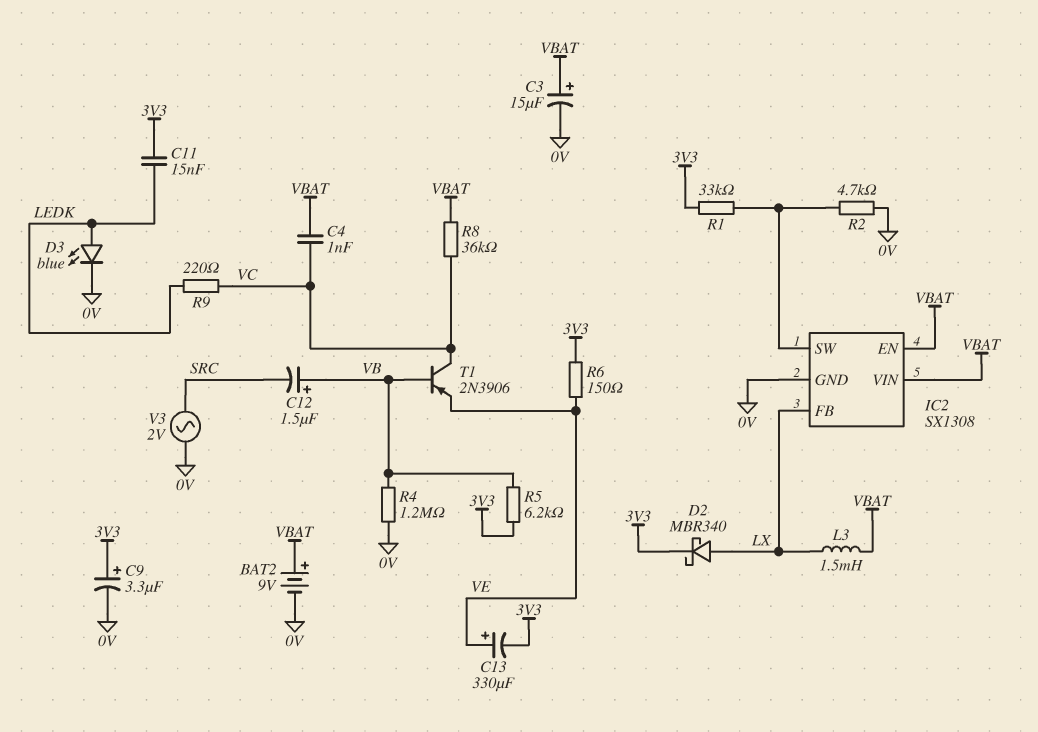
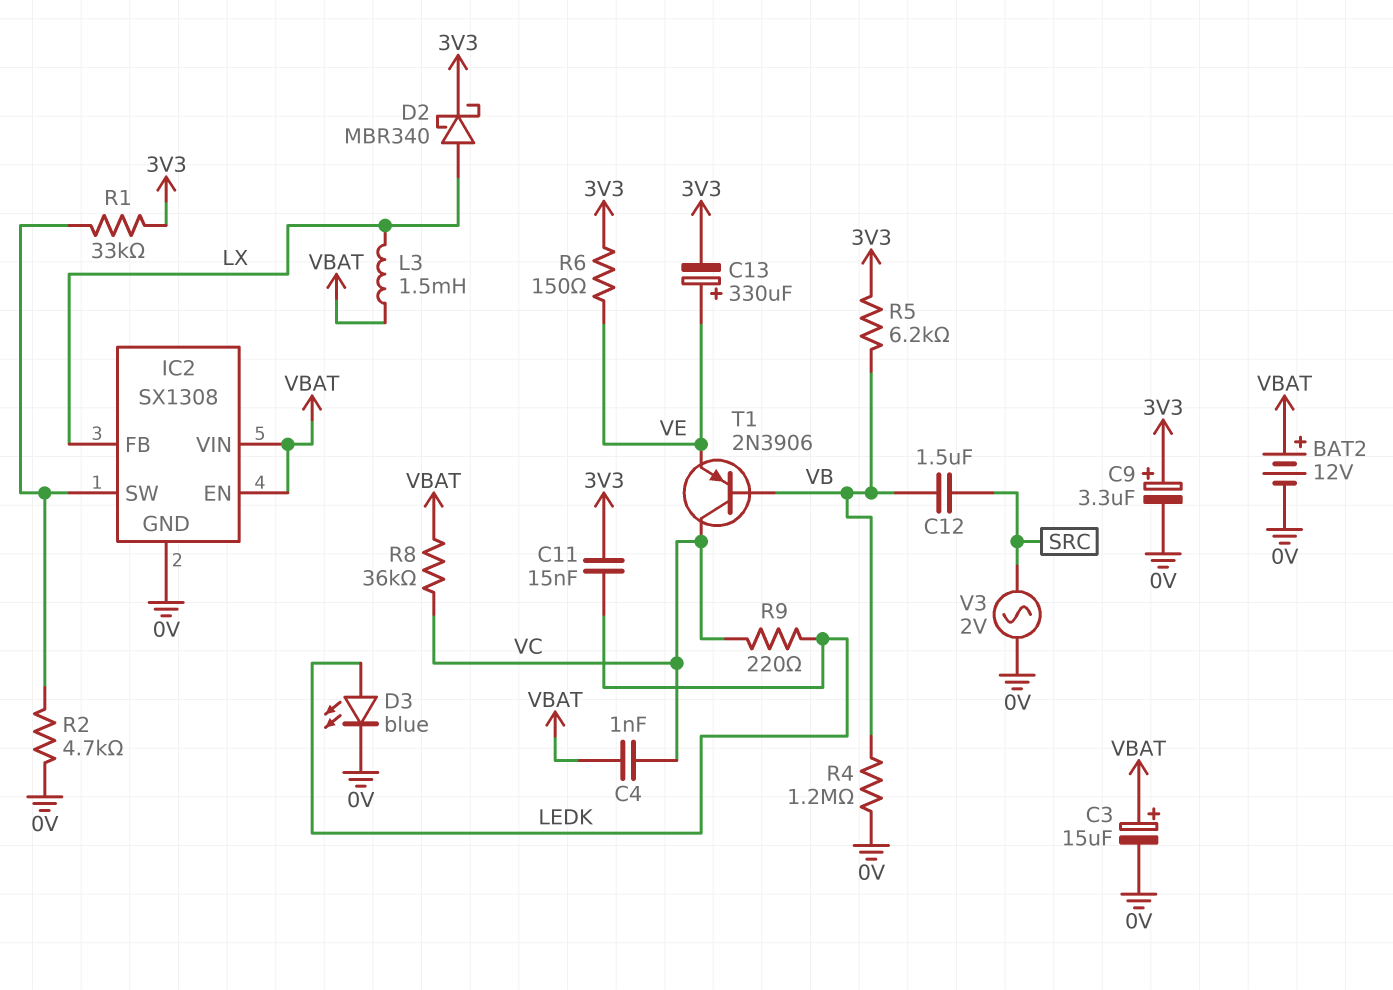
BAT2: 9V (plus VBAT, minus 0V) -> 12V (plus VBAT, minus 0V)
C12: 1.5uF (plus VB, minus SRC) -> 1.5uF (SRC, VB)

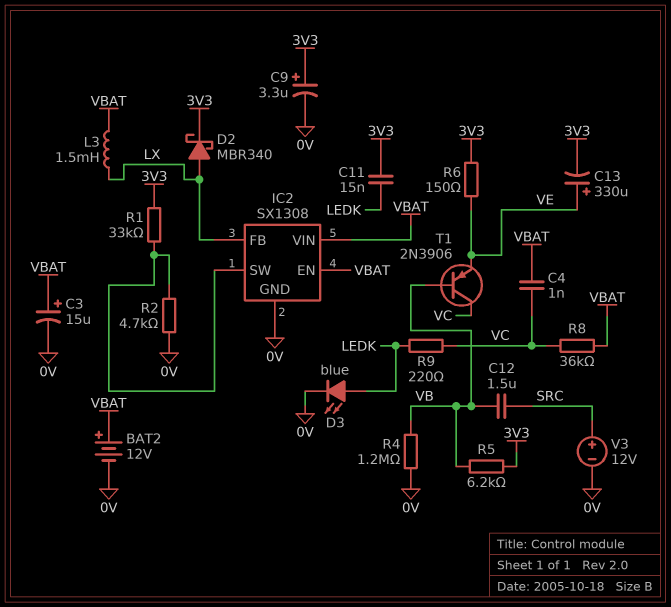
V3: AC 2V (0V, SRC) -> 12V (plus SRC, minus 0V)

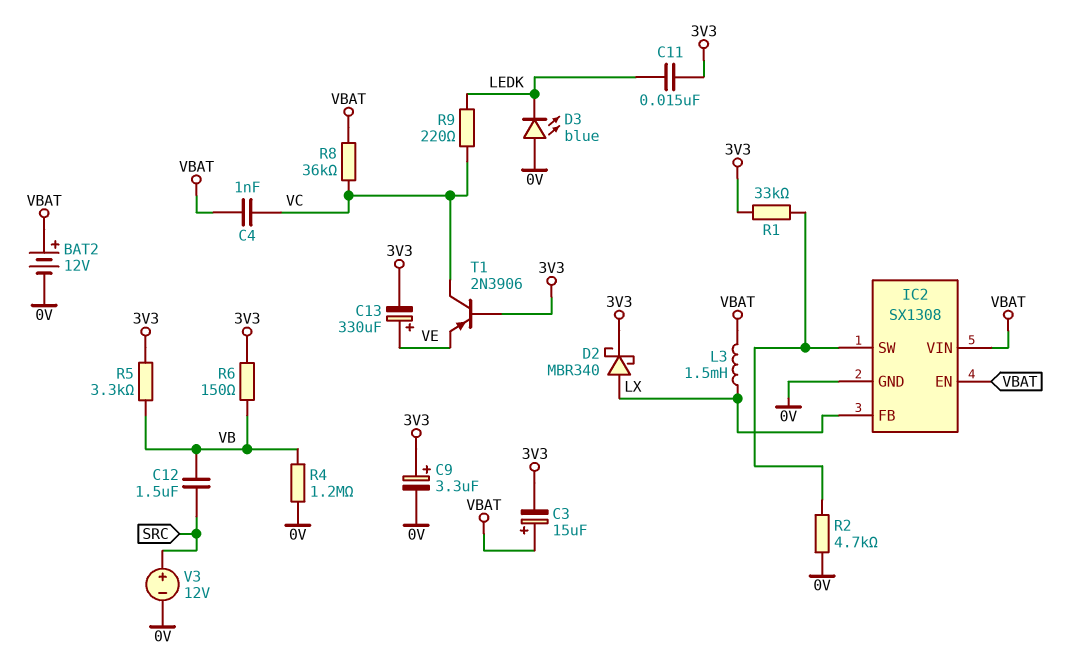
C3: 15uF (plus VBAT, minus 0V) -> 15uF (plus VBAT, minus 3V3)
D3: LED blue (A LEDK, K 0V) -> LED blue (A 0V, K LEDK)
R5: 6.2k (3V3, VB) -> 3.3k (3V3, VB)
R6: 150 (3V3, VE) -> 150 (3V3, VB)
T1: PNP 2N3906 (B VB, C VC, E VE) -> PNP 2N3906 (B 3V3, C VC, E VE)

